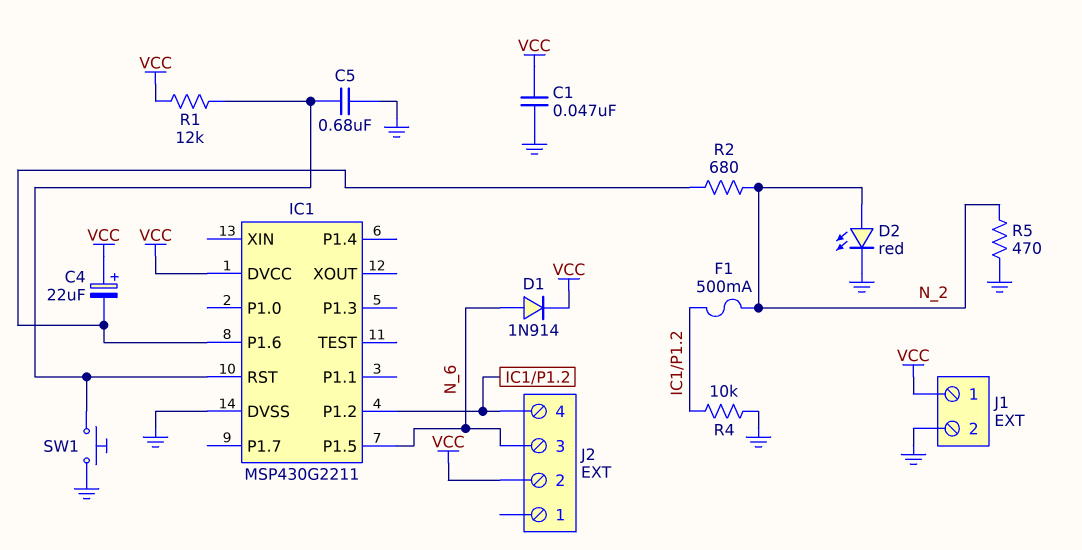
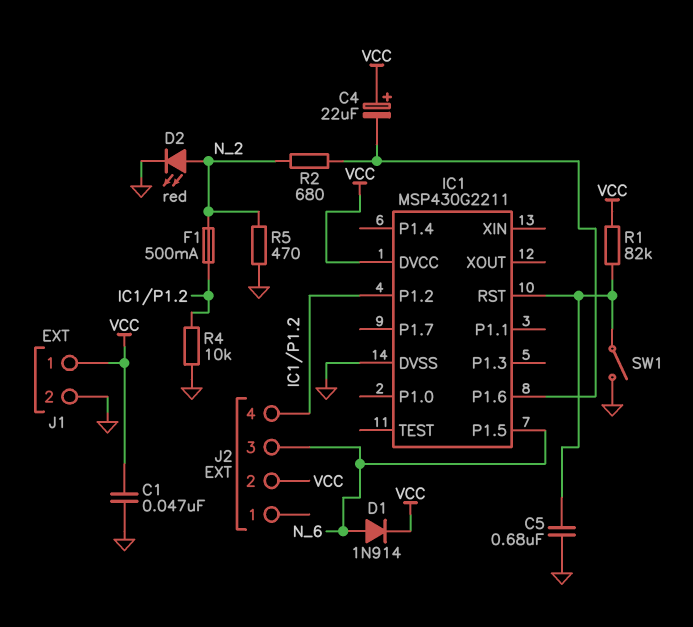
R1: 12k (IC1/RST, VCC) -> 82k (IC1/RST, VCC)
SW1: button (GND, IC1/RST) -> switch (GND, IC1/RST)

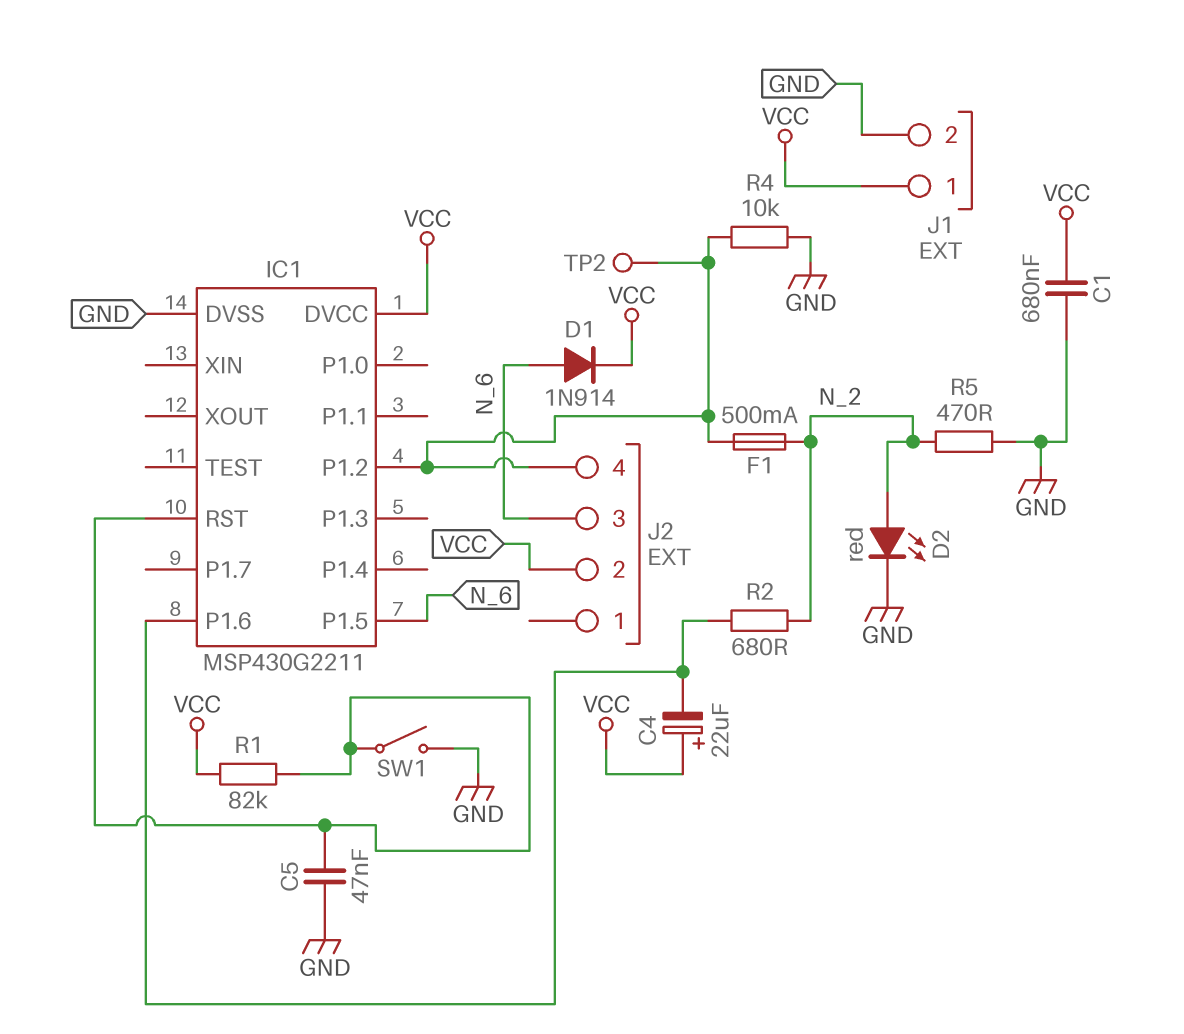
C1: 47nF (GND, VCC) -> 680nF (GND, VCC)
C5: 680nF (GND, IC1/RST) -> 47nF (GND, IC1/RST)
TP2: none -> test point (IC1/P1.2)

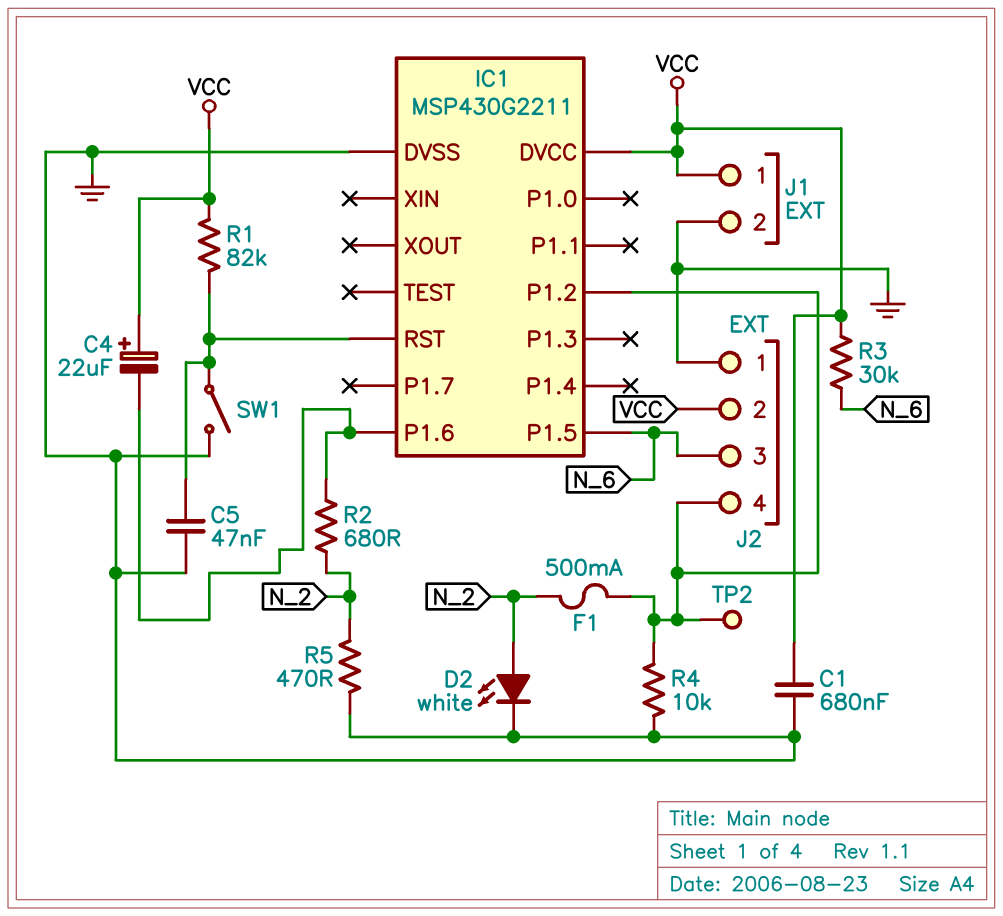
D1: diode 1N914 (A N_6, K VCC) -> none
D2: LED red (A N_2, K GND) -> LED white (A N_2, K GND)
J2 pin 1: none -> GND
R3: none -> 30k (N_6, VCC)

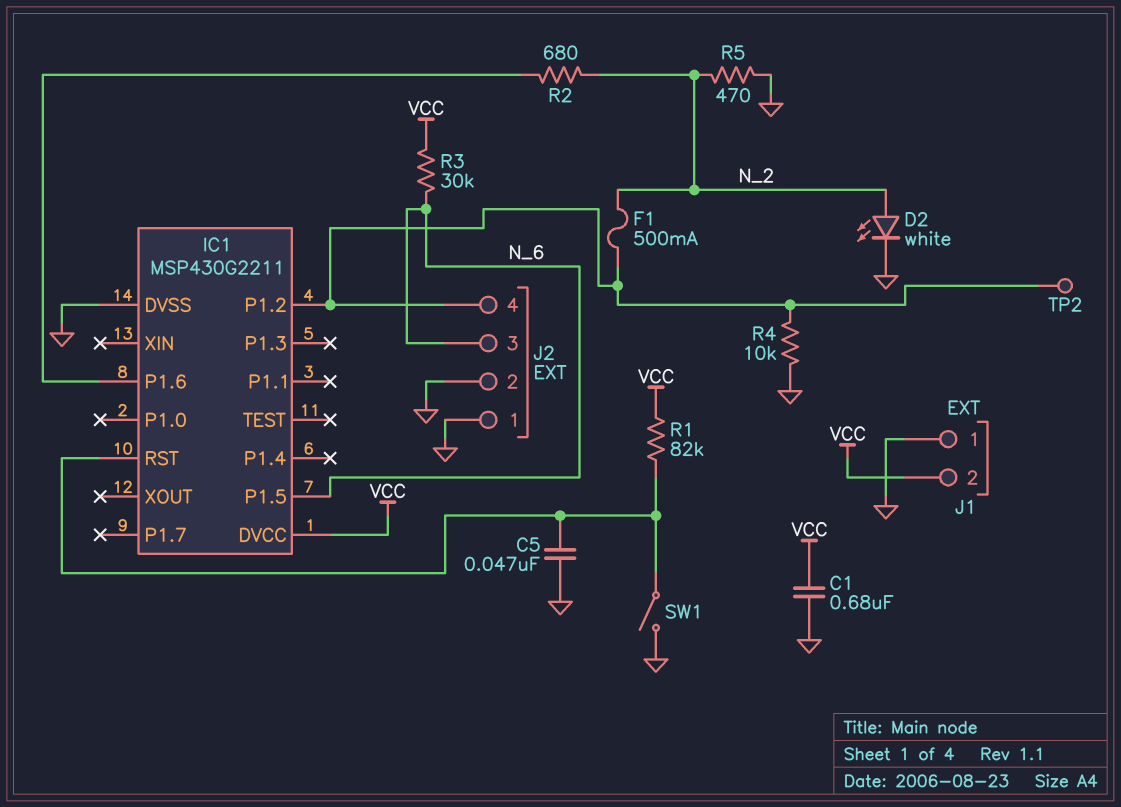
C4: 22uF (plus VCC, minus IC1/P1.6) -> none
J1 pin 1: VCC -> GND
J1 pin 2: GND -> VCC
J2 pin 2: VCC -> GND

